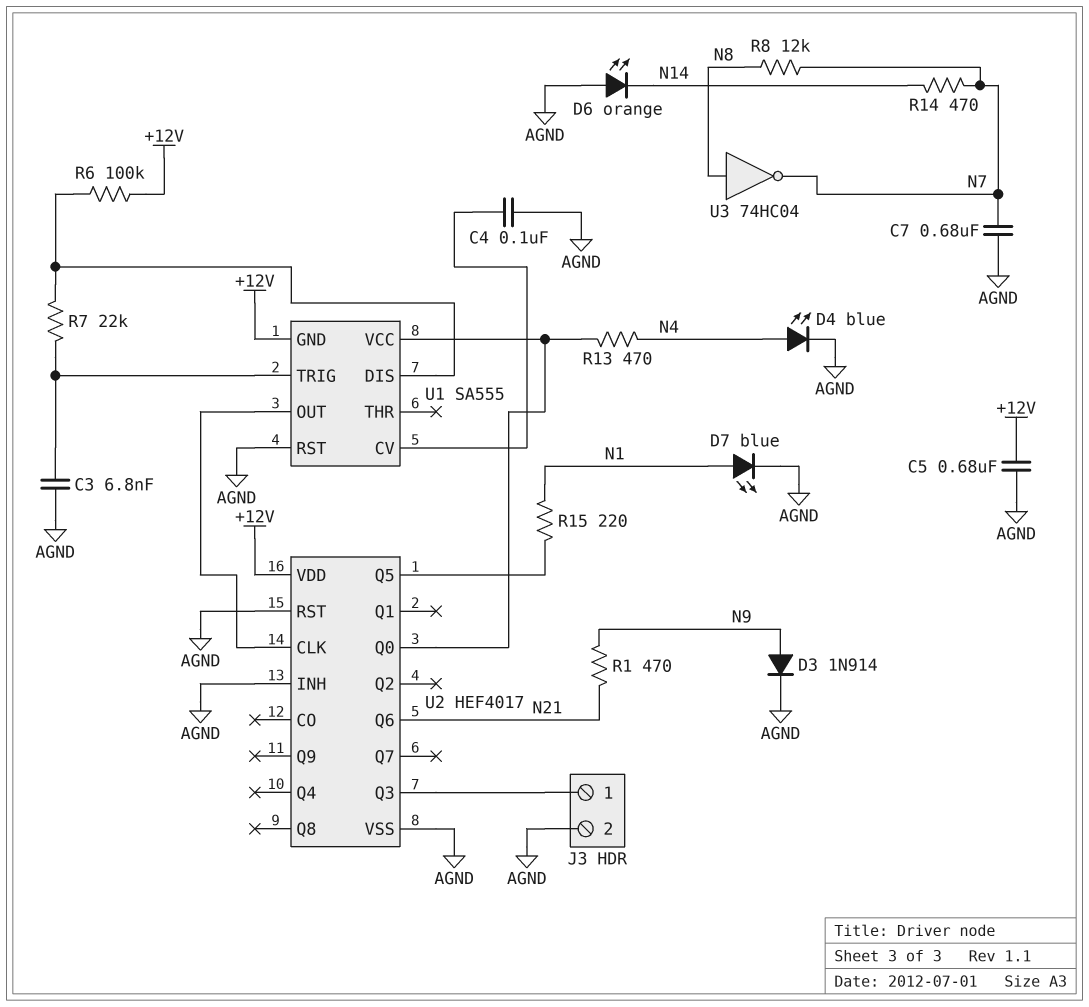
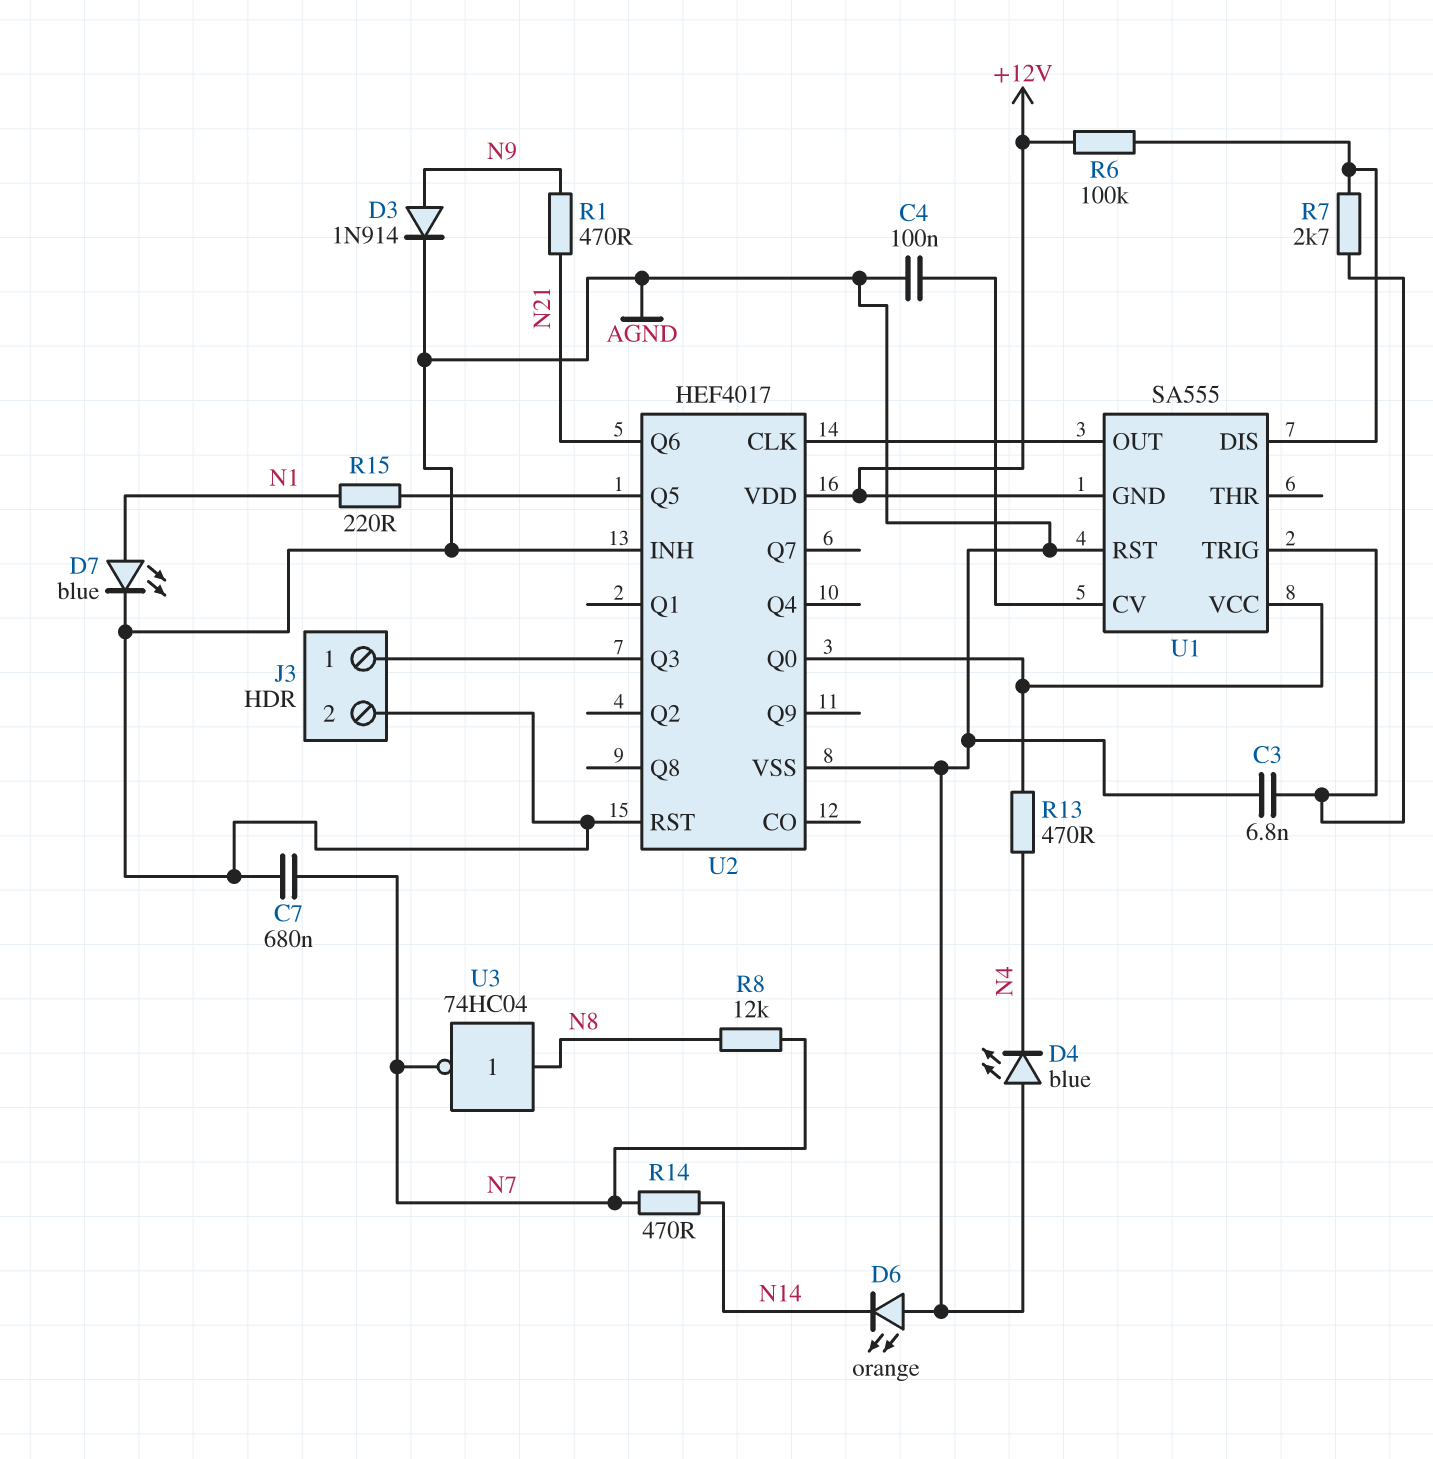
C5: 680nF (+12V, AGND) -> none
D4: LED blue (A N4, K AGND) -> LED blue (A AGND, K N4)
R7: 22k (U1/DIS, U1/TRIG) -> 2.7k (U1/DIS, U1/TRIG)

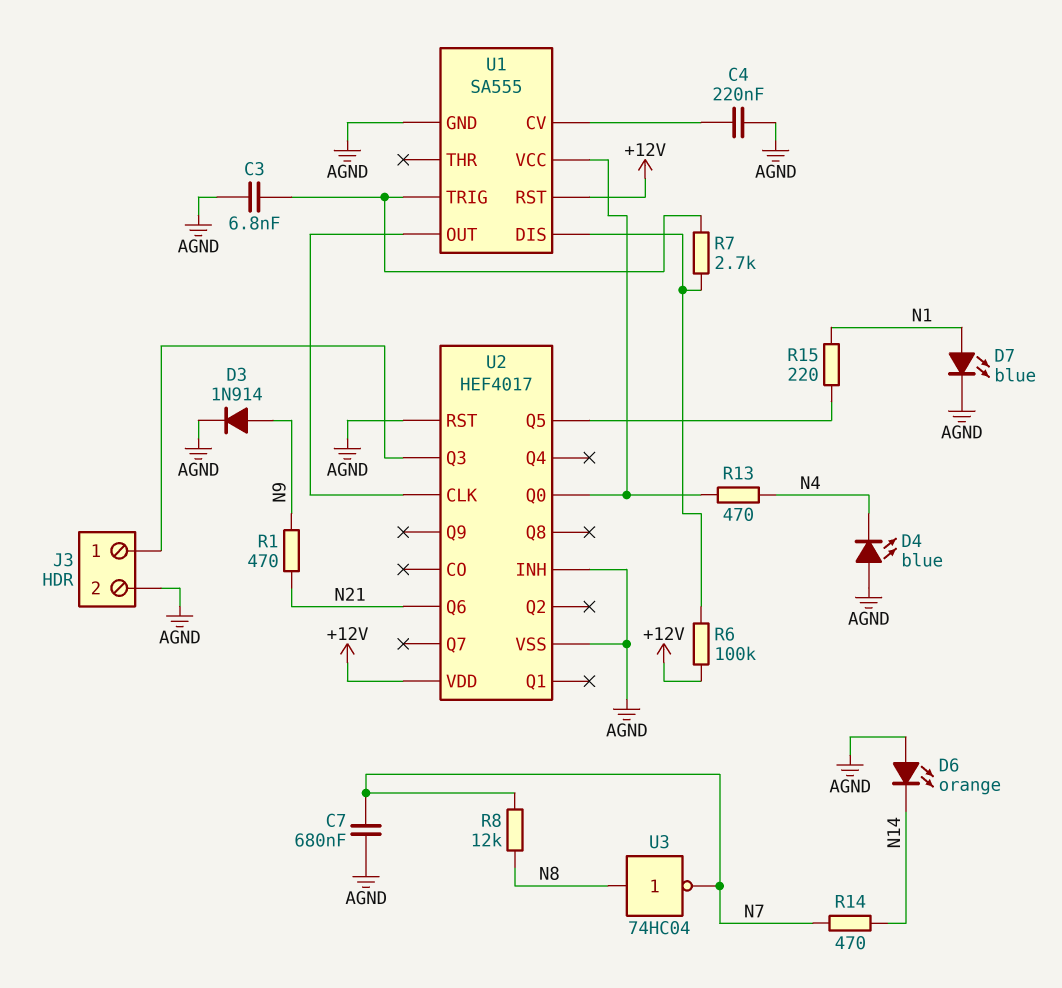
C4: 100nF (AGND, U1/CV) -> 220nF (AGND, U1/CV)
U1 pin GND: +12V -> AGND
U1 pin RST: AGND -> +12V

